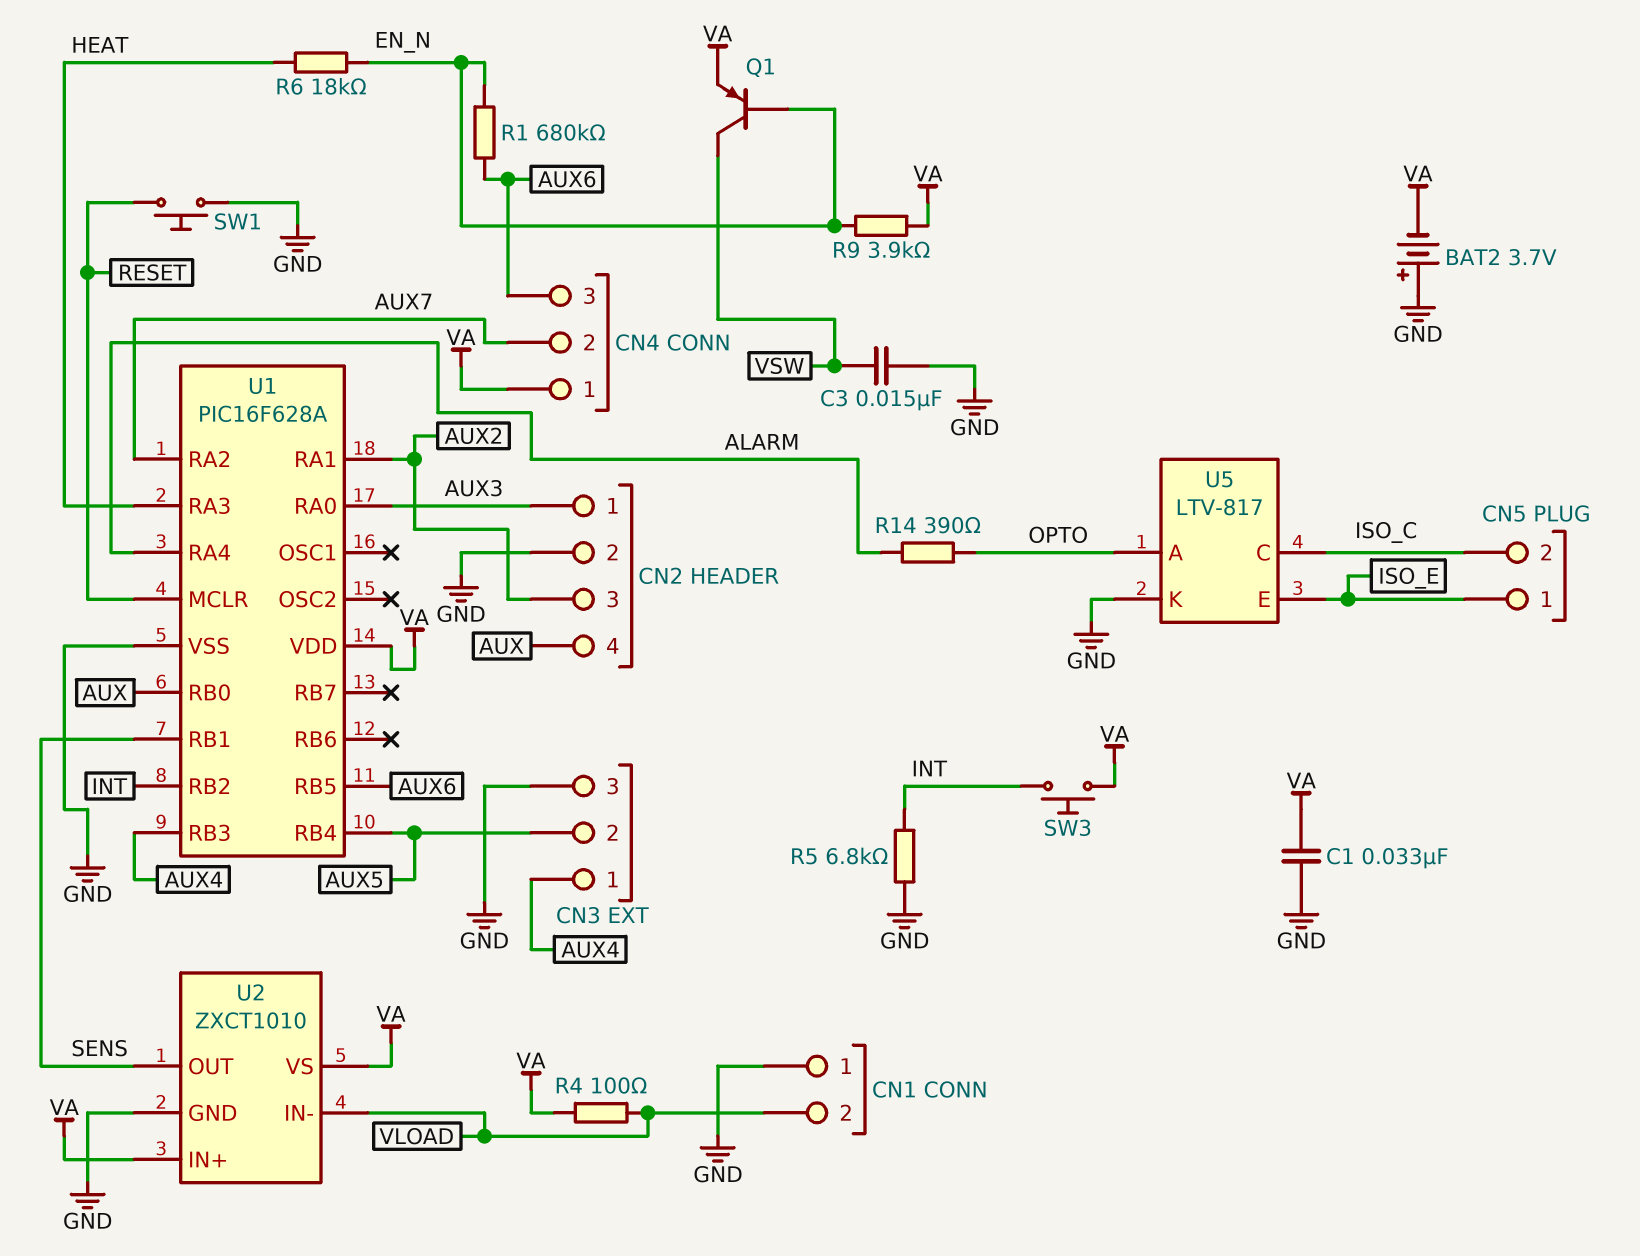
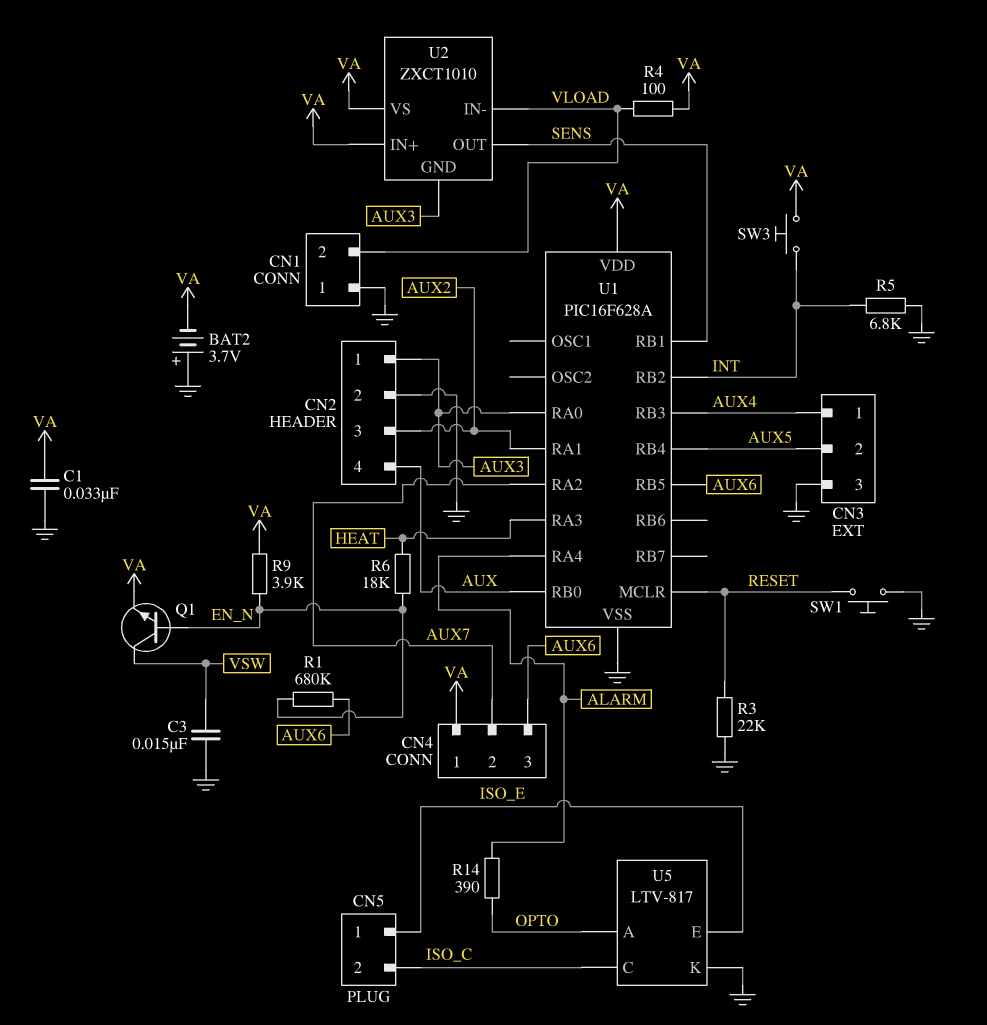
Q1: PNP (B EN_N, C VSW, E VA) -> NPN (B EN_N, C VSW, E VA)
R3: none -> 22k (GND, RESET)
U2 pin GND: GND -> AUX3

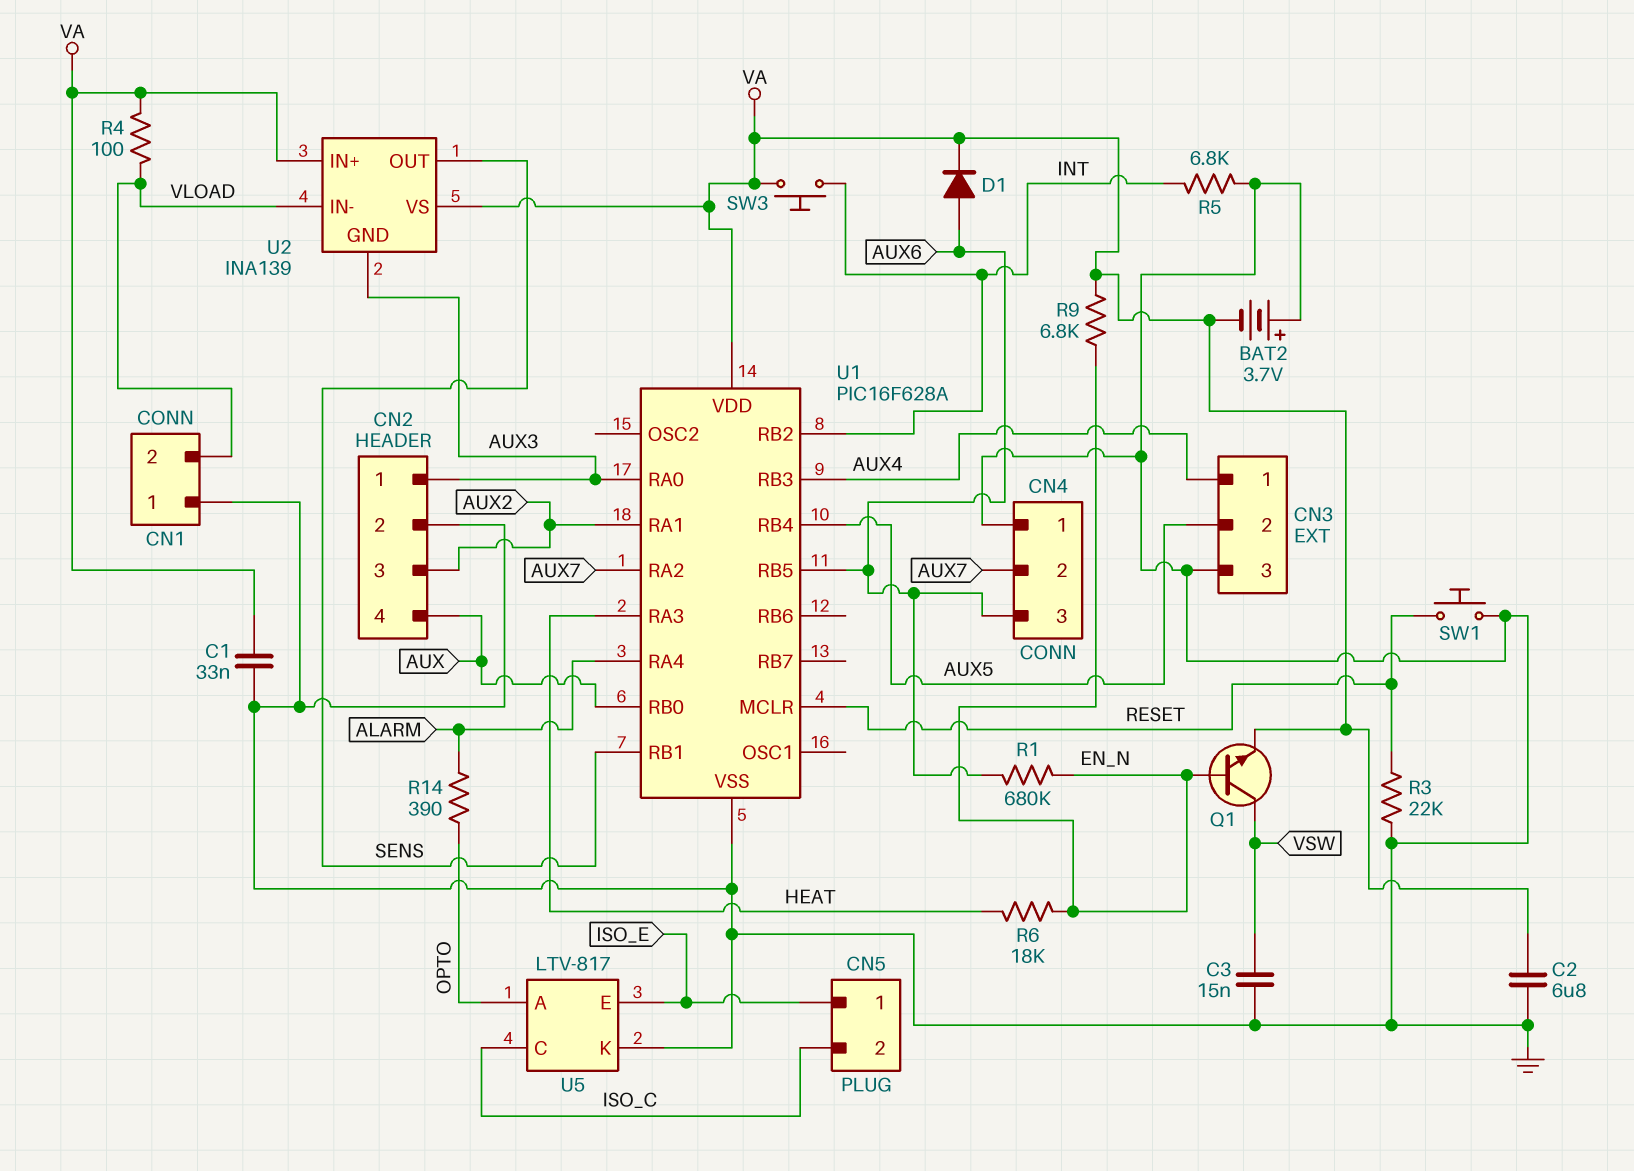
C2: none -> 6.8uF (GND, VA)
CN4 pin 1: VA -> GND
D1: none -> diode (A AUX6, K VA)
R9: 3.9k (EN_N, VA) -> 6.8k (EN_N, VA)
U2: ZXCT1010 -> INA139

